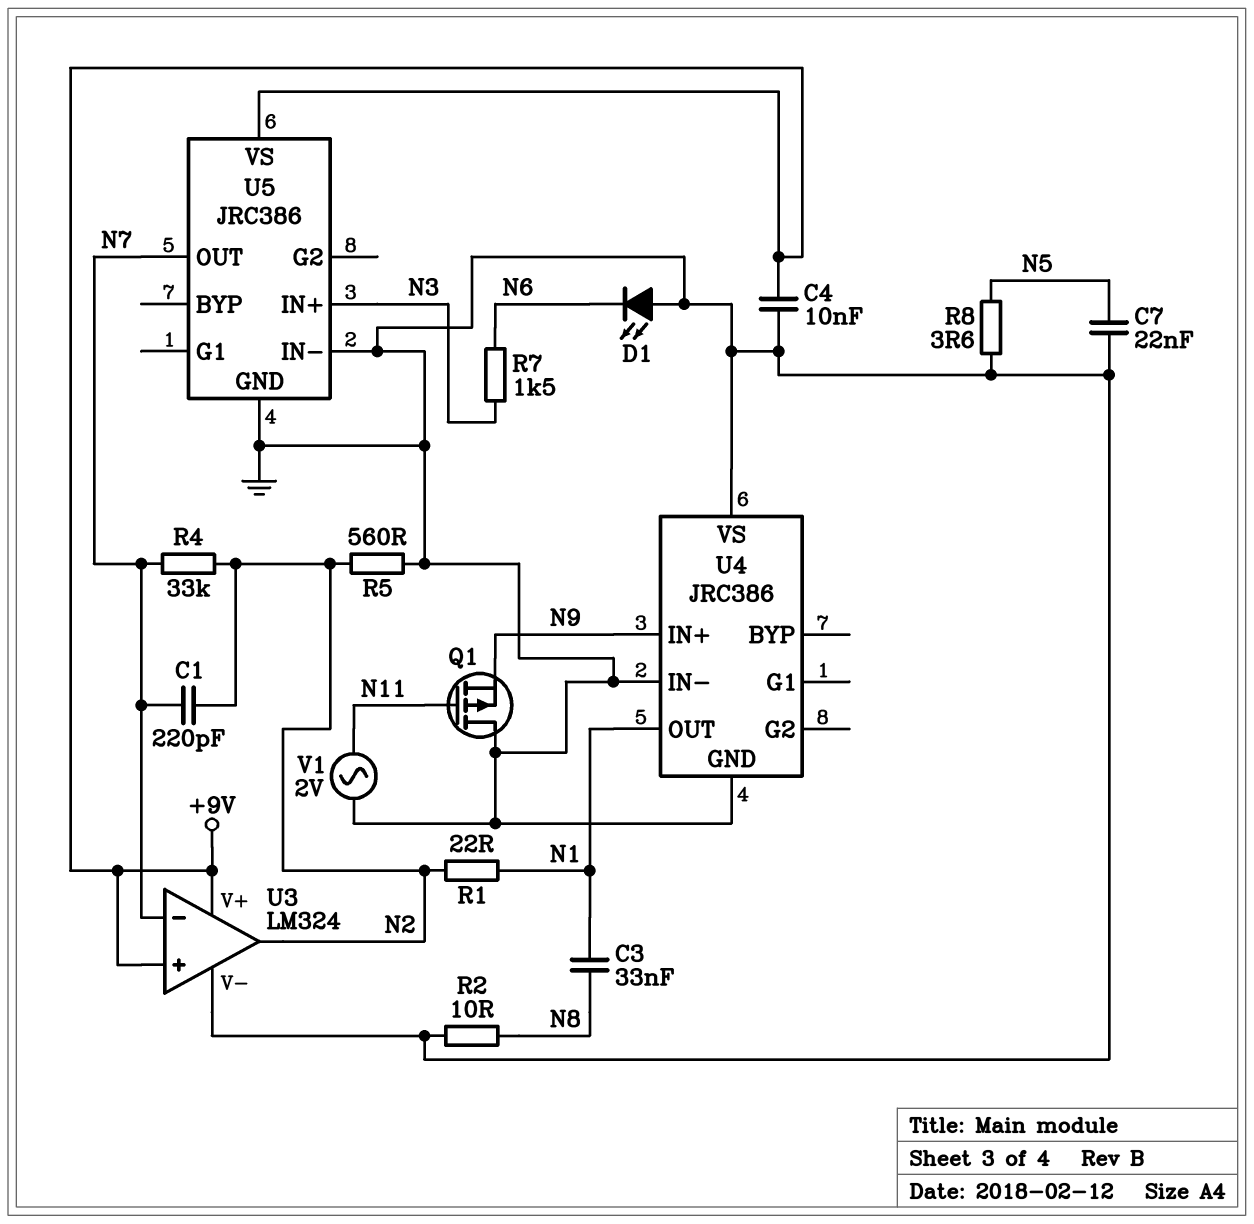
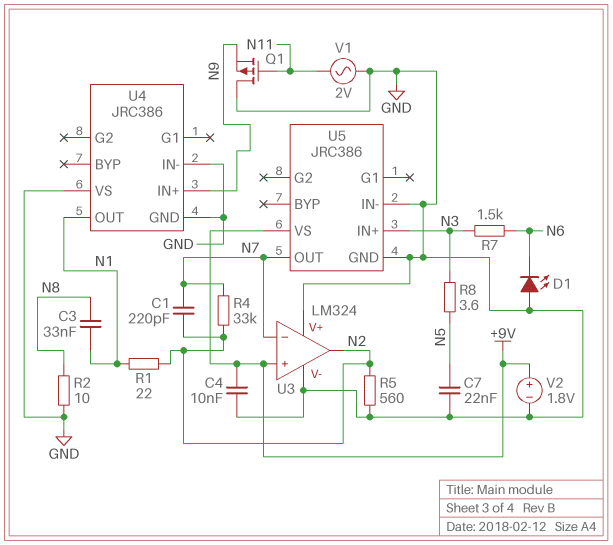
R8: 3.6 (GND, N5) -> 3.6 (N3, N5)
U3 pin V+: +9V -> GND
V2: none -> 1.8V (plus +9V, minus GND)

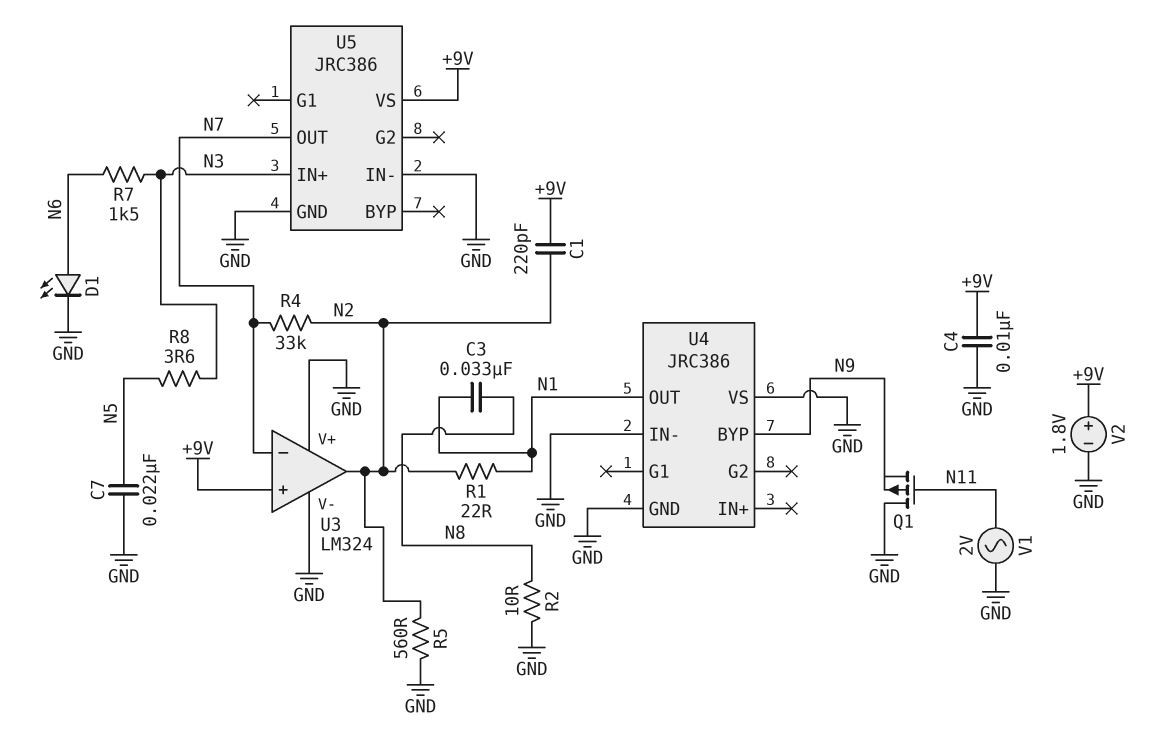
C1: 220pF (N2, N7) -> 220pF (+9V, N2)
D1: LED (A GND, K N6) -> LED (A N6, K GND)
U4 pin BYP: none -> N9
U4 pin IN+: N9 -> none

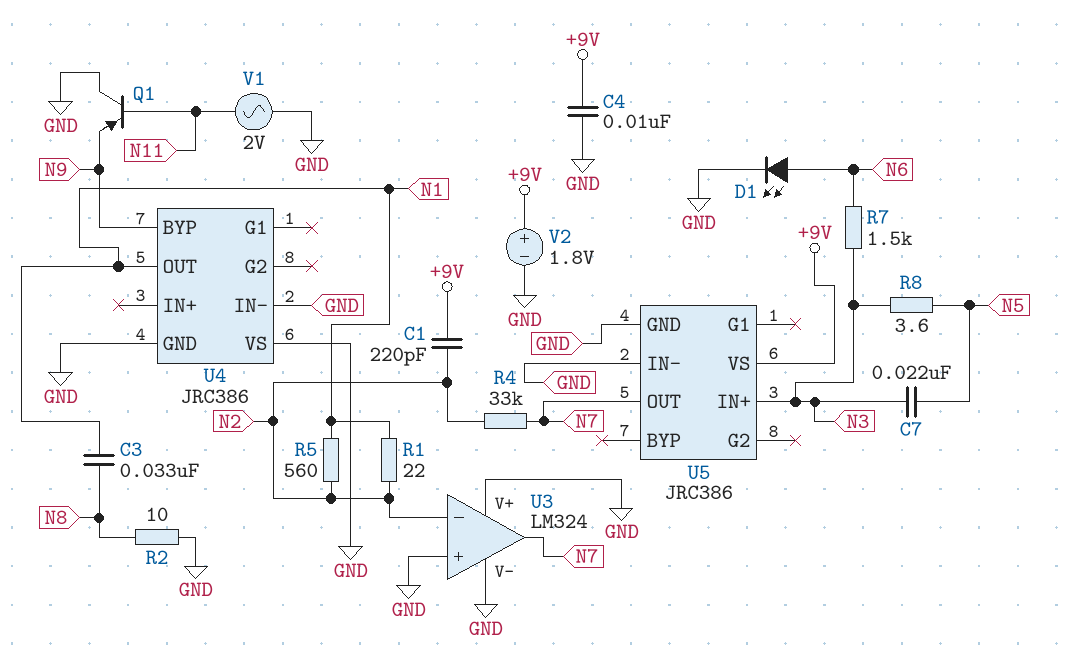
C7: 22nF (GND, N5) -> 22nF (N3, N5)
Q1: PMOS (G N11, D GND, S N9) -> PNP (B N11, C GND, E N9)
R5: 560 (GND, N2) -> 560 (N1, N2)
U3 pin in+: +9V -> GND
U3 pin in-: N7 -> N2
U3 pin out: N2 -> N7

